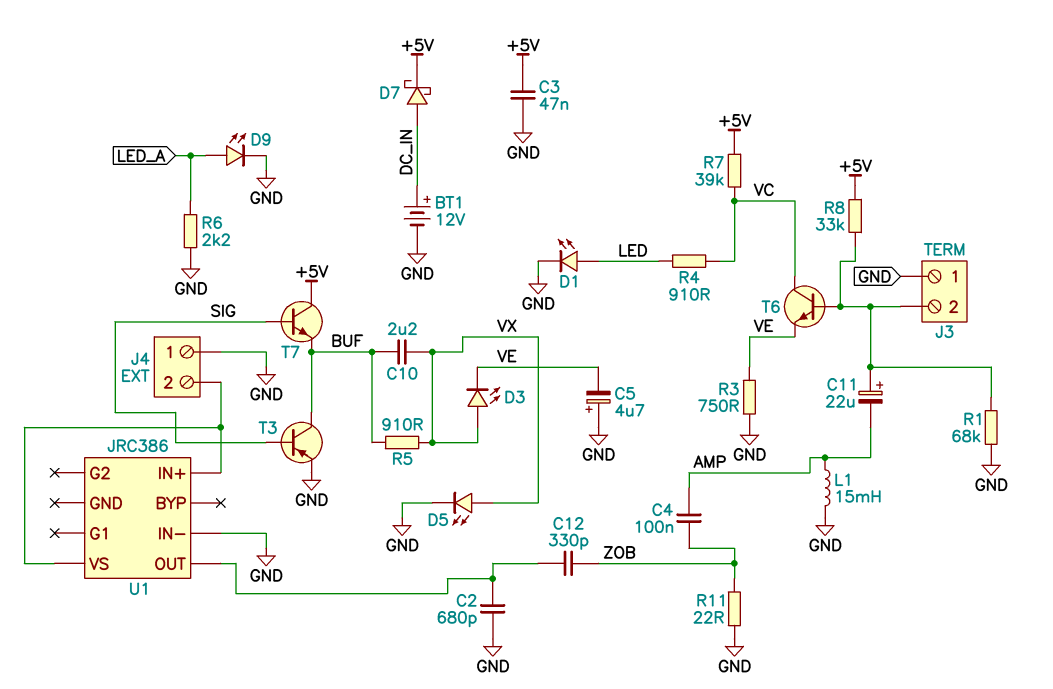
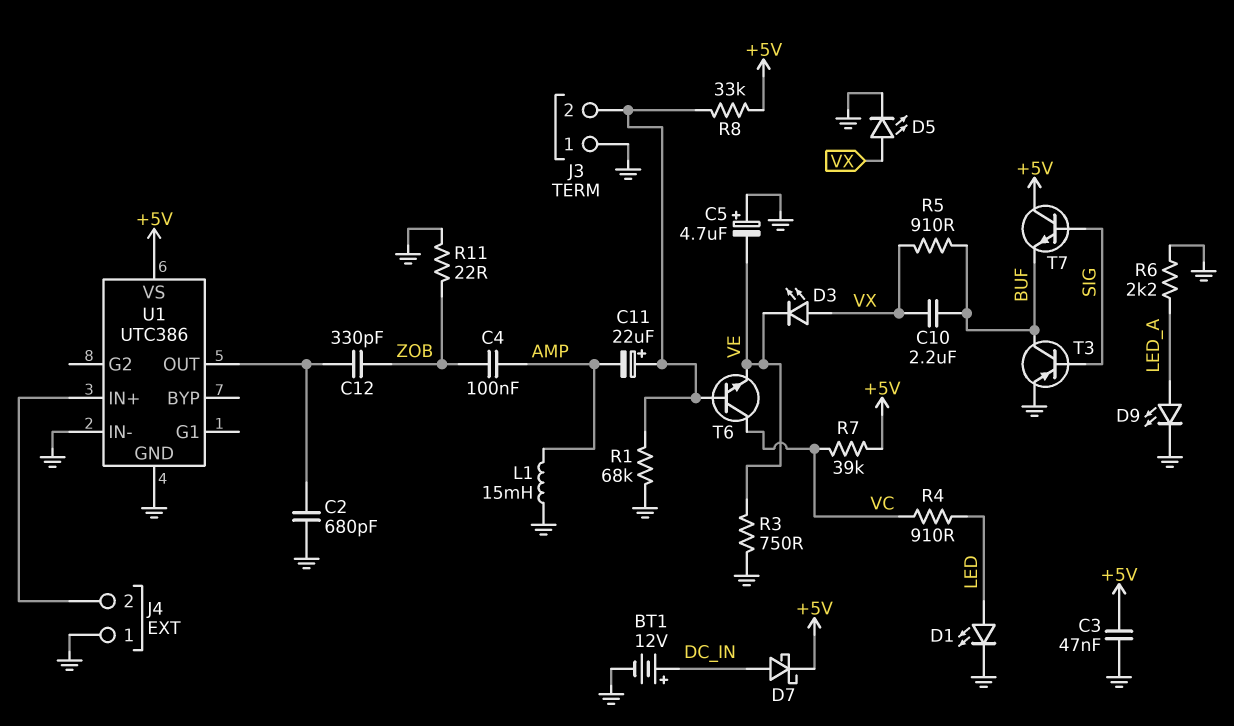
U1: JRC386 -> UTC386
U1 pin GND: none -> GND
U1 pin VS: J4/2 -> +5V

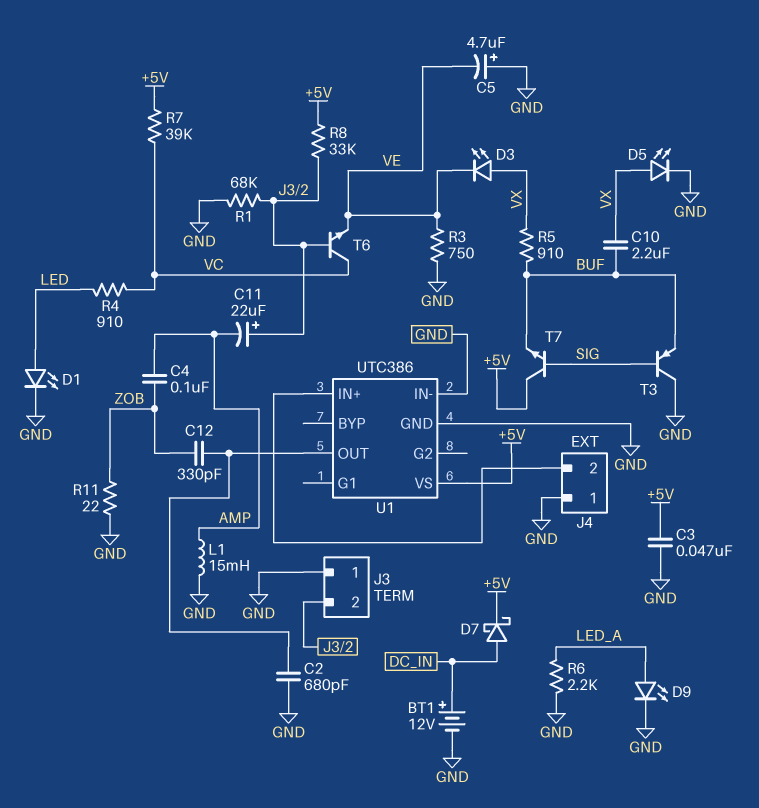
T3: PNP (B SIG, C BUF, E GND) -> PNP (B SIG, C GND, E BUF)

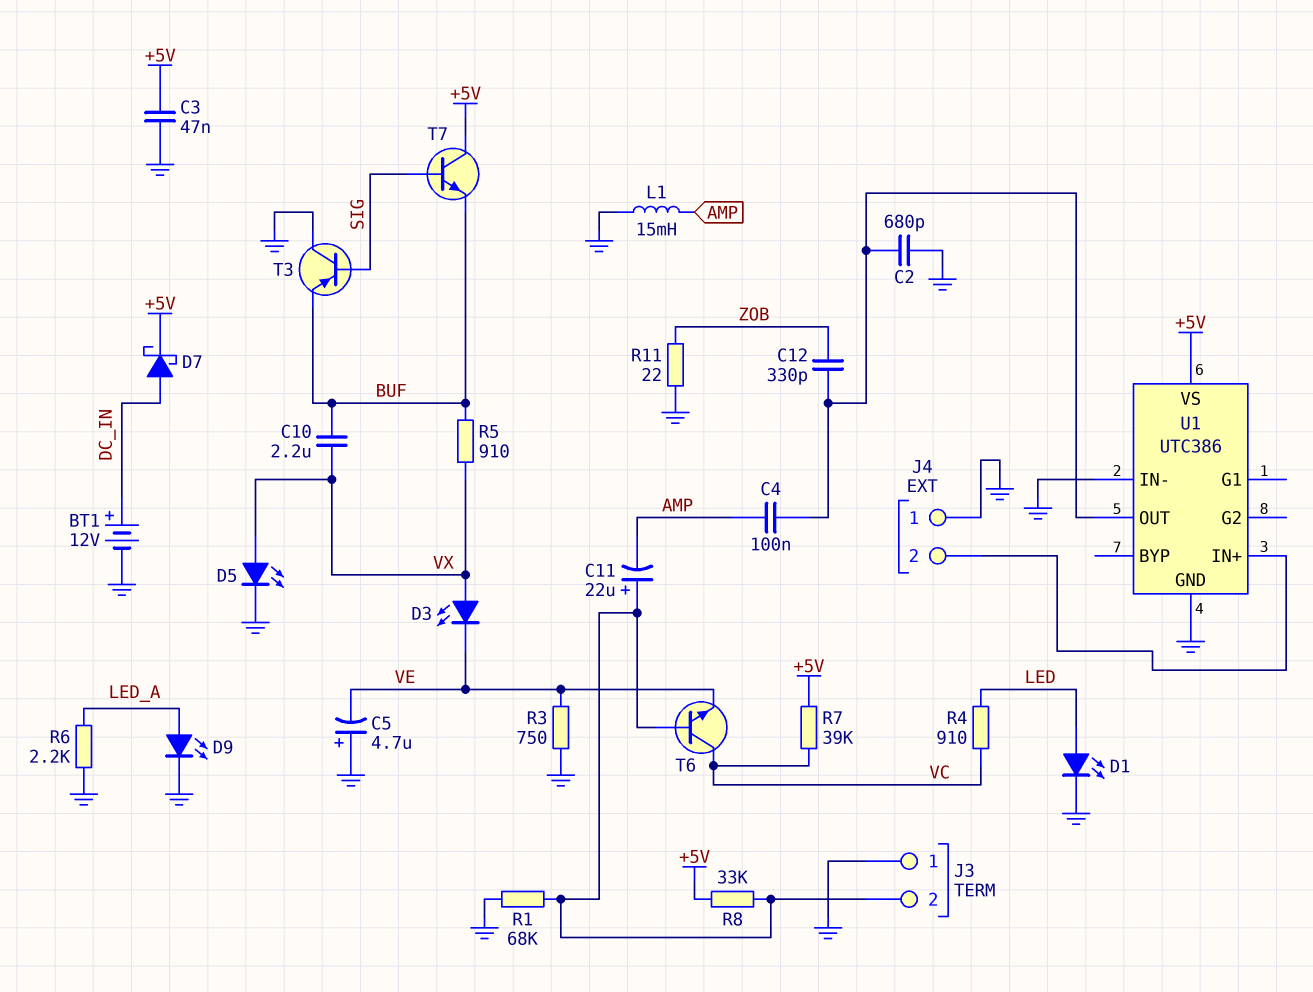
C4: 100nF (AMP, ZOB) -> 100nF (AMP, U1/OUT)

